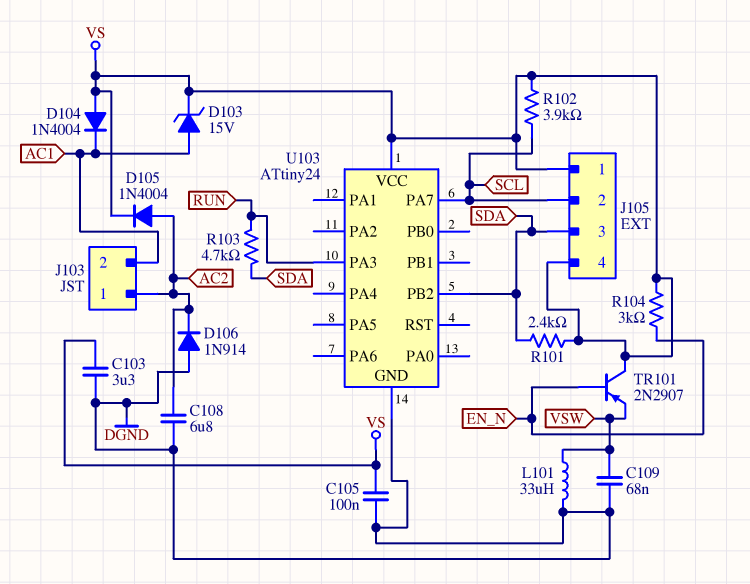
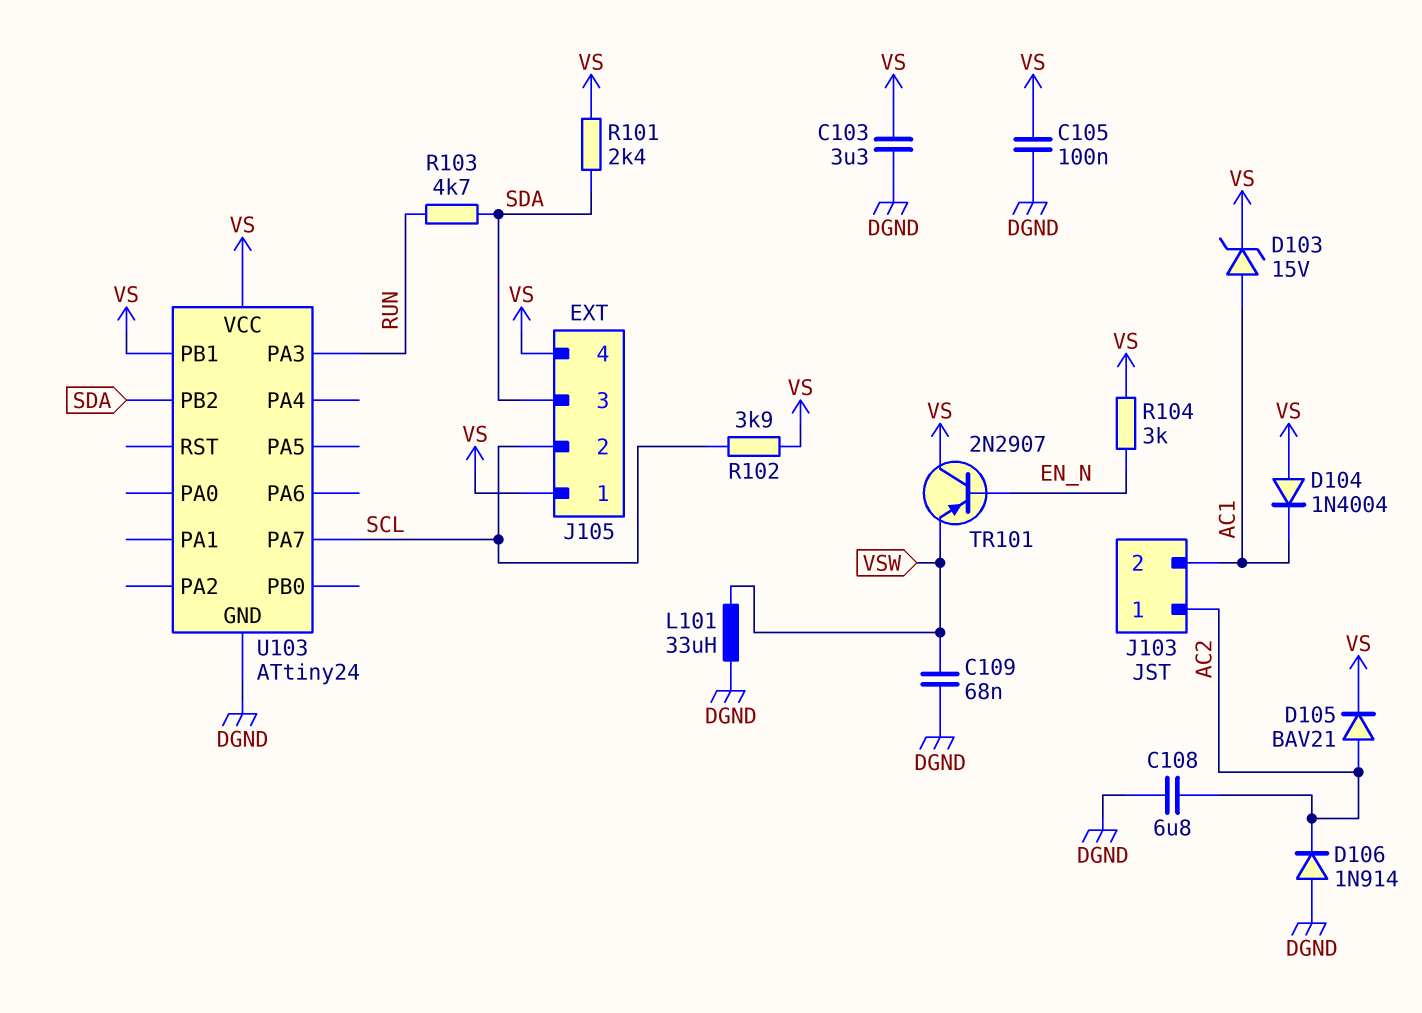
D105: diode 1N4004 (A AC2, K VS) -> diode BAV21 (A AC2, K VS)
U103 pin PB1: none -> VS

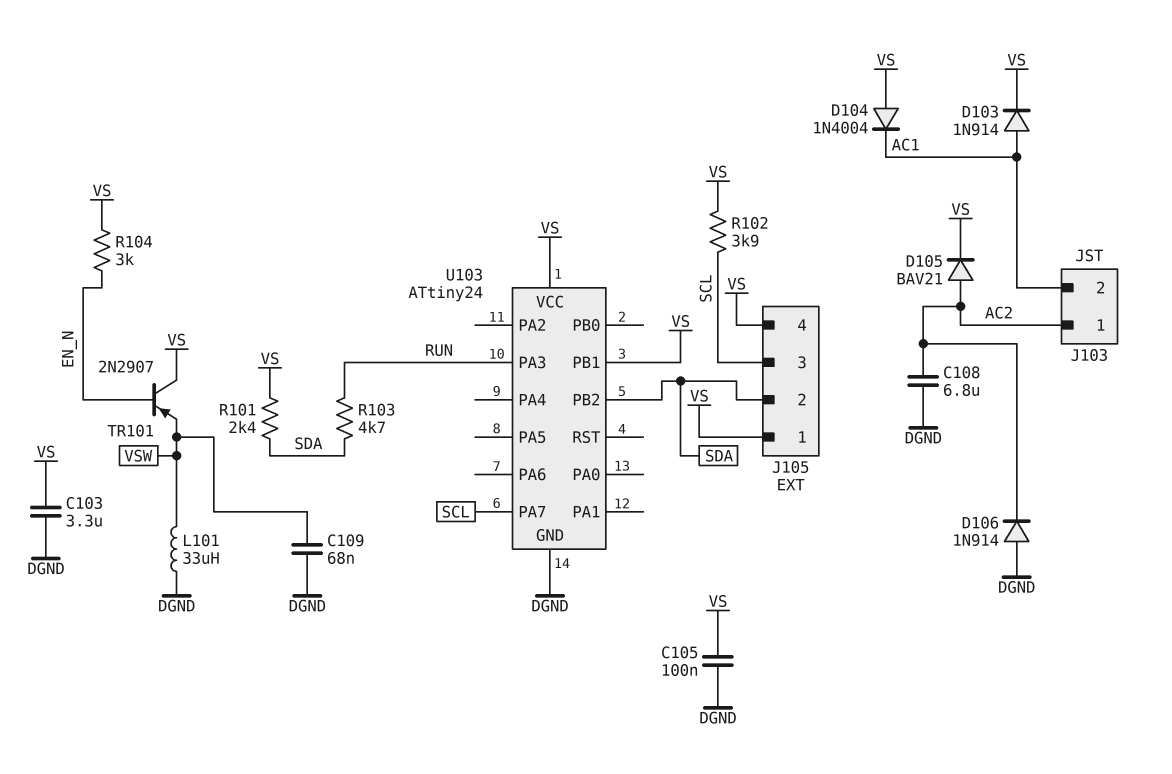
D103: zener 15V (A AC1, K VS) -> diode 1N914 (A AC1, K VS)
J105 pin 2: SCL -> SDA
J105 pin 3: SDA -> SCL

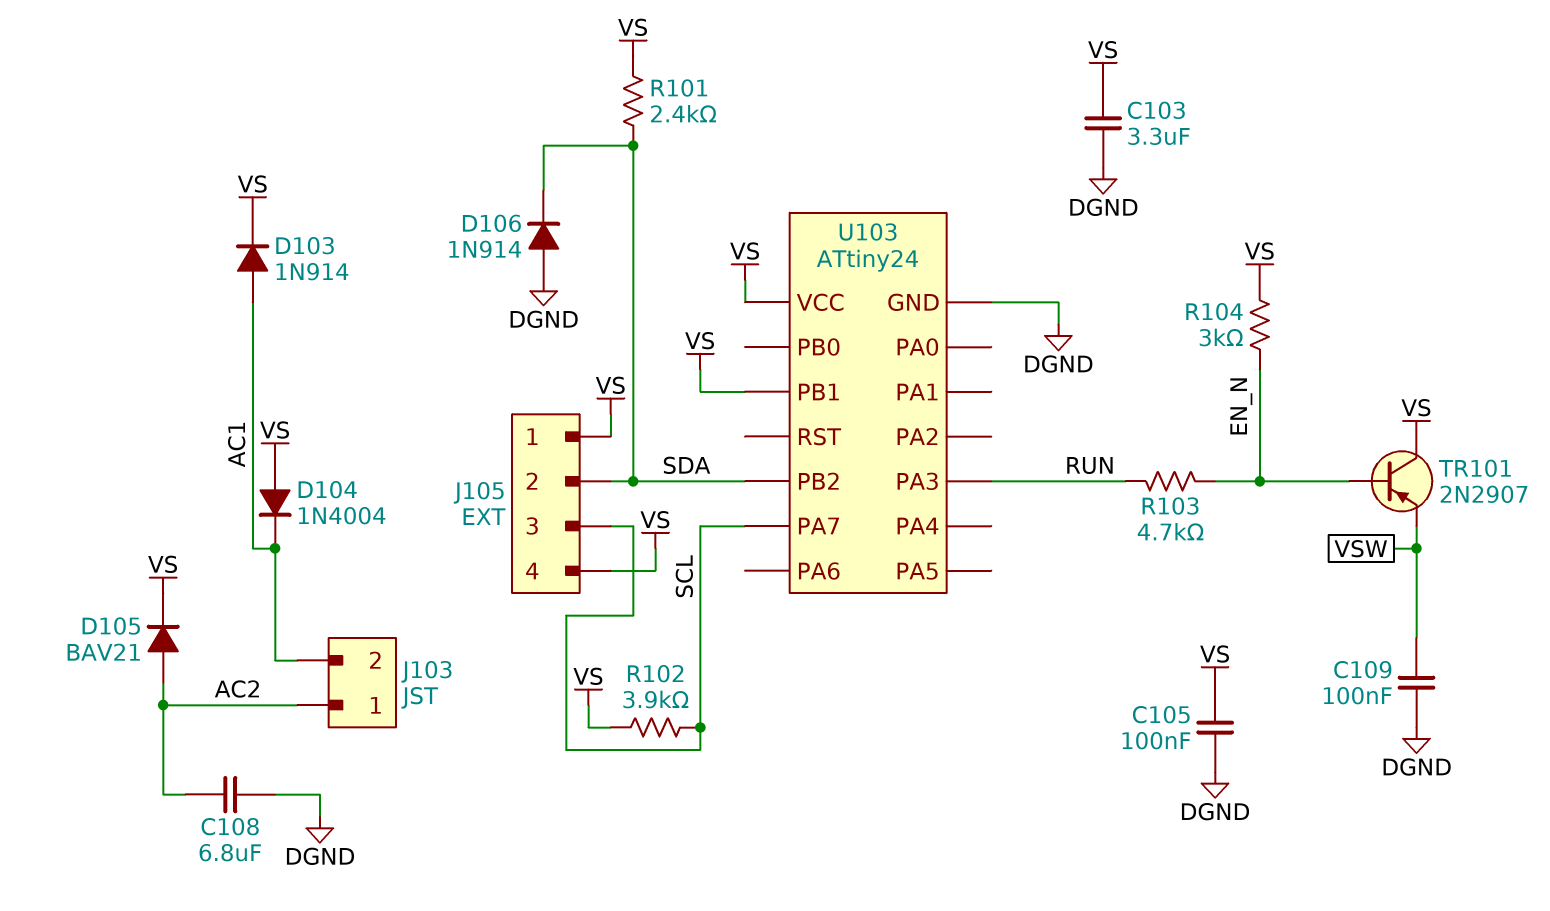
C109: 68nF (DGND, VSW) -> 100nF (DGND, VSW)
D106: diode 1N914 (A DGND, K AC2) -> diode 1N914 (A DGND, K SDA)
L101: 33uH (DGND, VSW) -> none
R103: 4.7k (RUN, SDA) -> 4.7k (EN_N, RUN)

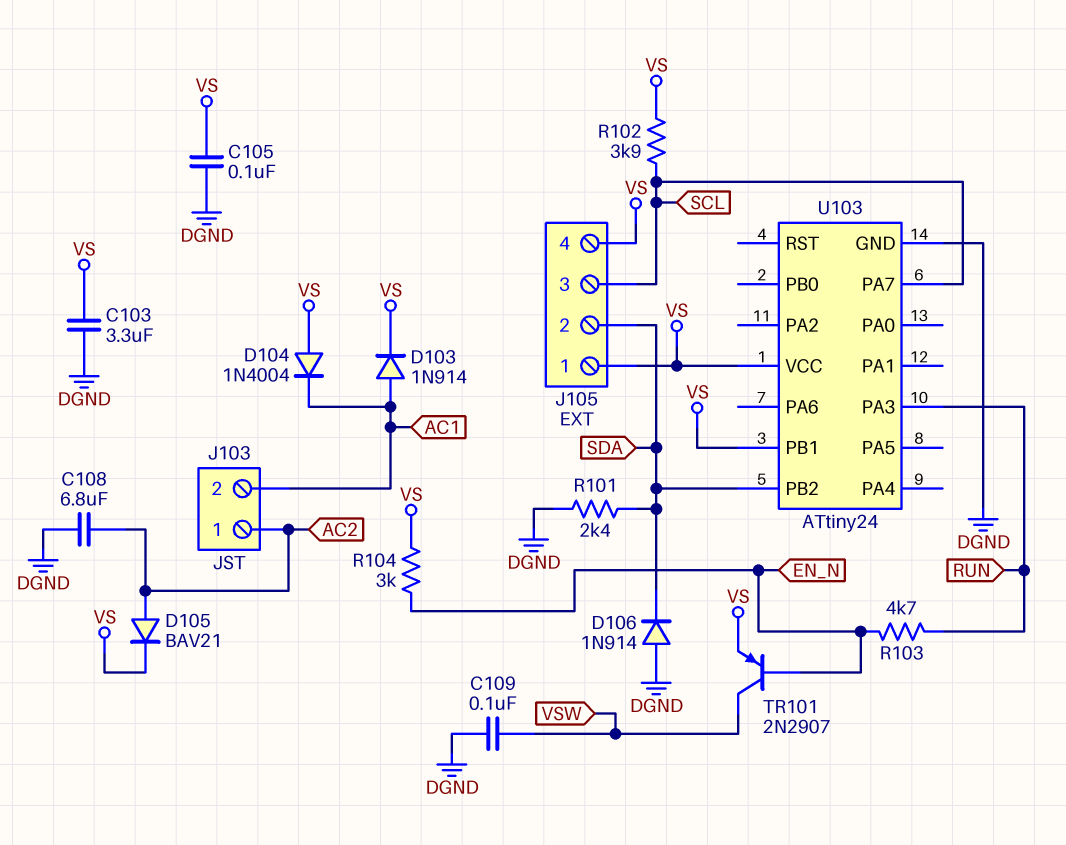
R101: 2.4k (SDA, VS) -> 2.4k (DGND, SDA)
TR101: PNP 2N2907 (B EN_N, C VS, E VSW) -> PNP 2N2907 (B EN_N, C VSW, E VS)

